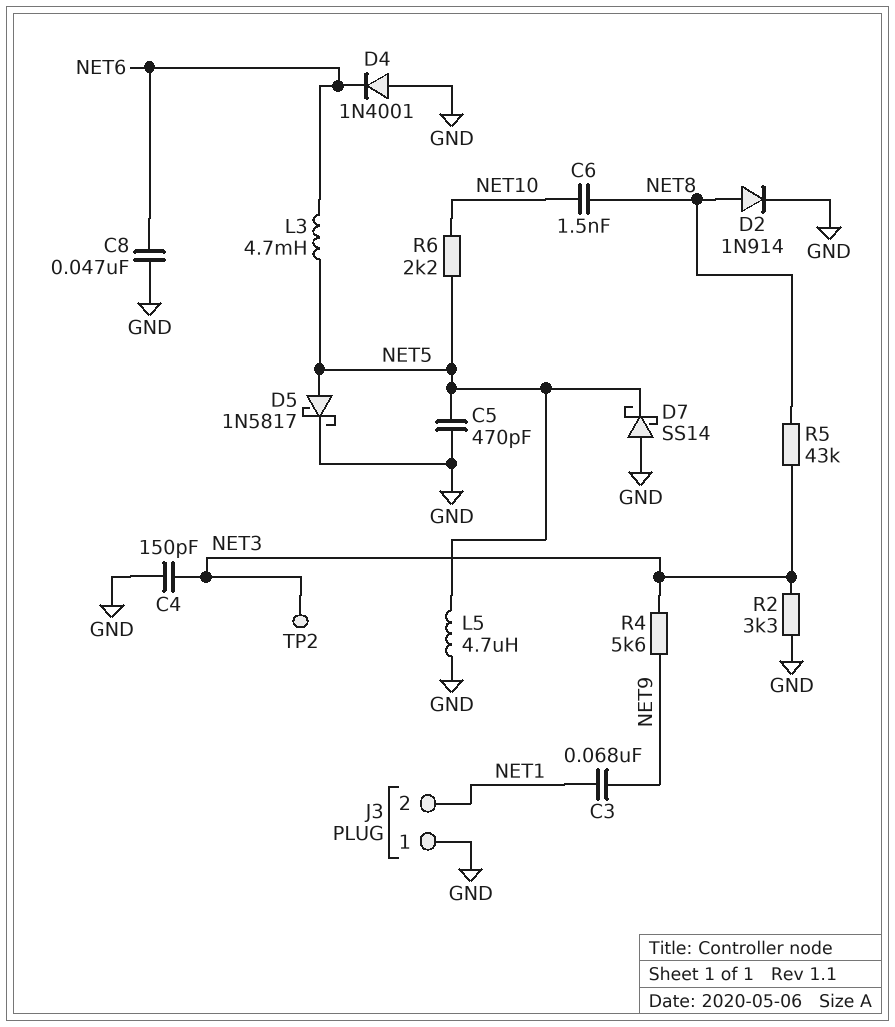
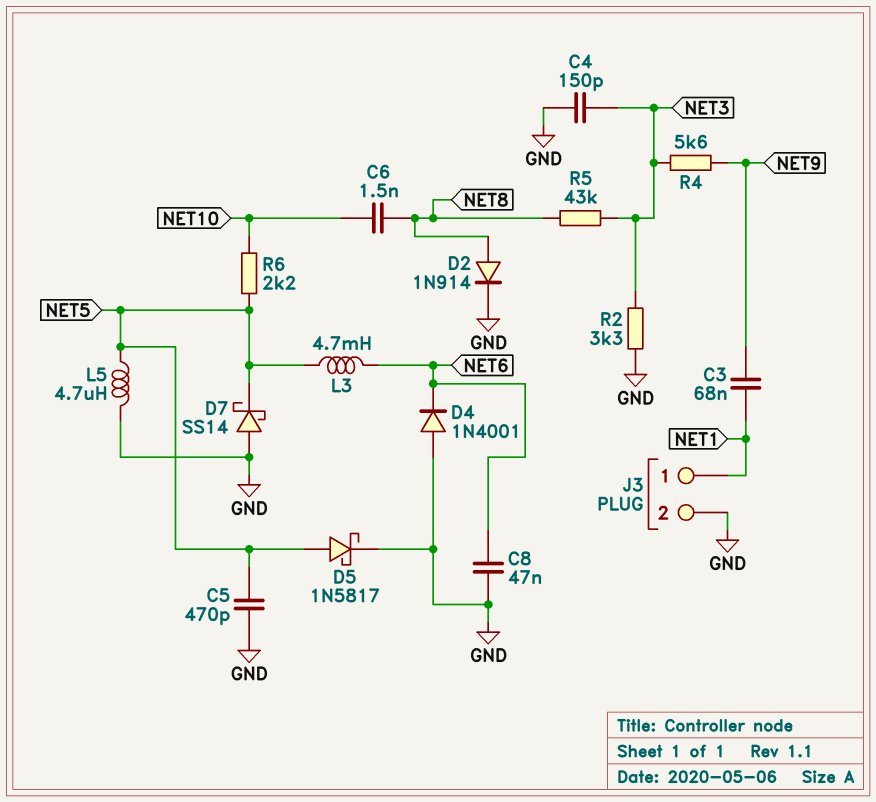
J3 pin 1: GND -> NET1
J3 pin 2: NET1 -> GND
TP2: test point (NET3) -> none

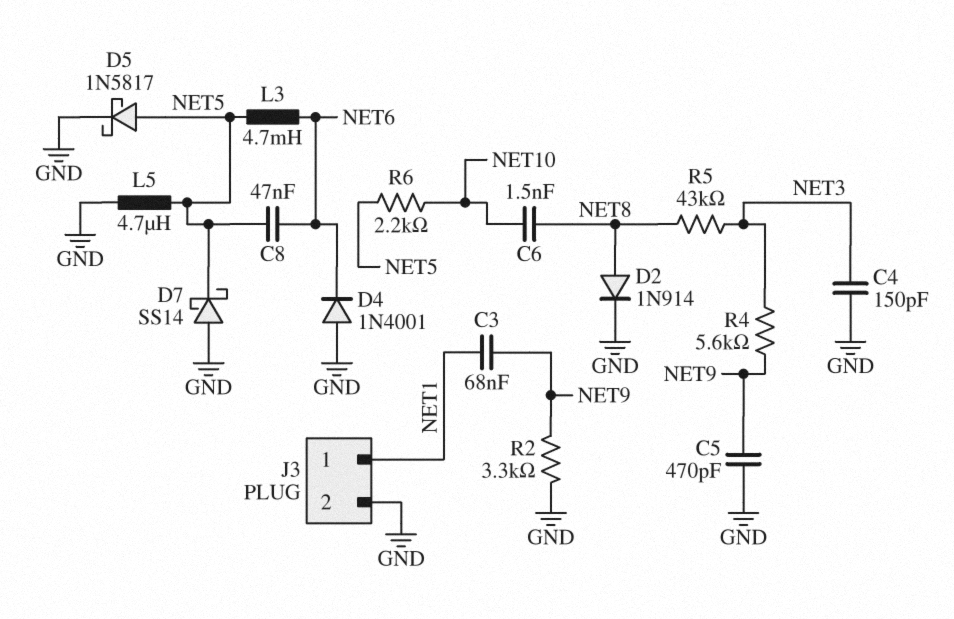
C5: 470pF (GND, NET5) -> 470pF (GND, NET9)
C8: 47nF (GND, NET6) -> 47nF (NET5, NET6)
R2: 3.3k (GND, NET3) -> 3.3k (GND, NET9)

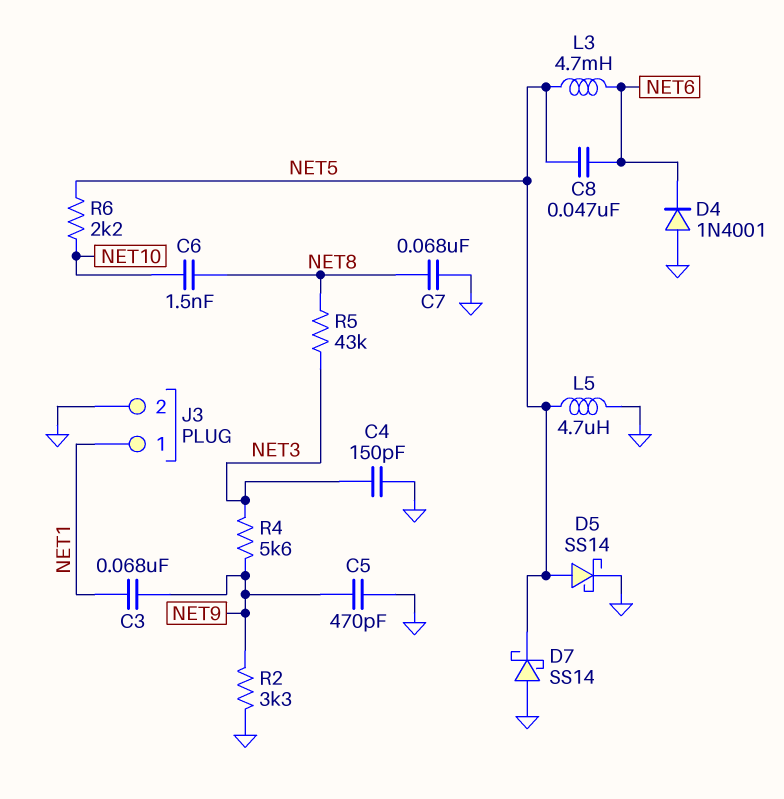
C7: none -> 68nF (GND, NET8)
D2: diode 1N914 (A NET8, K GND) -> none
D5: schottky 1N5817 (A NET5, K GND) -> schottky SS14 (A NET5, K GND)

